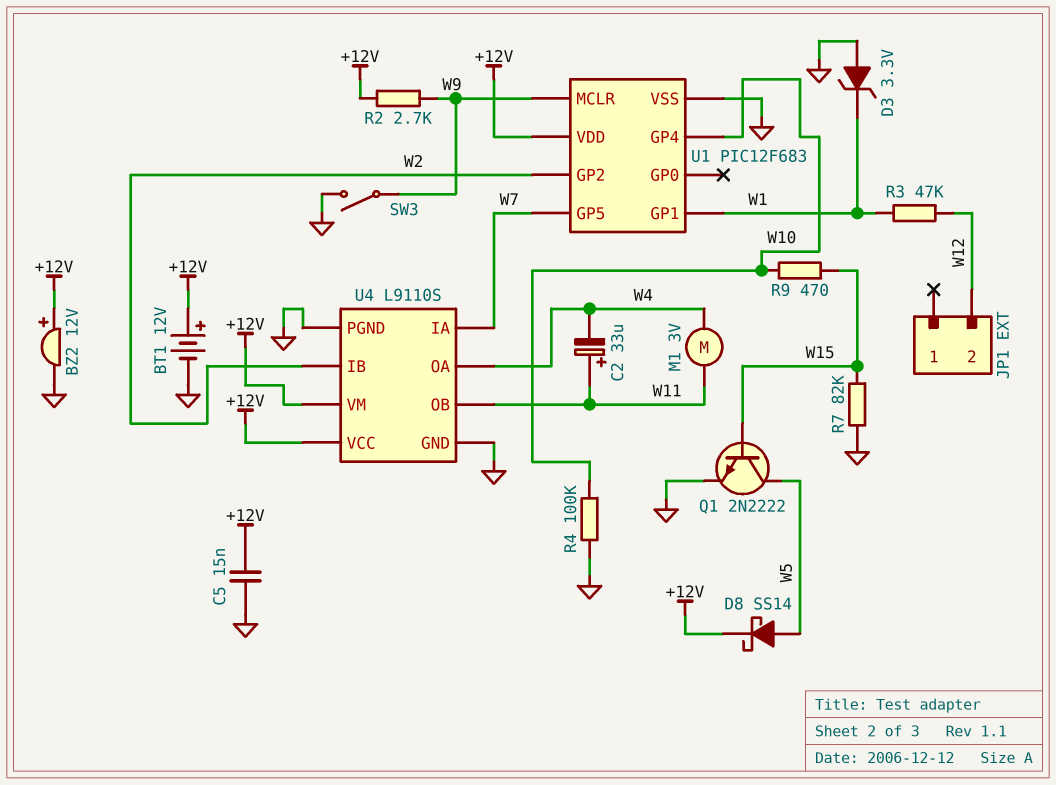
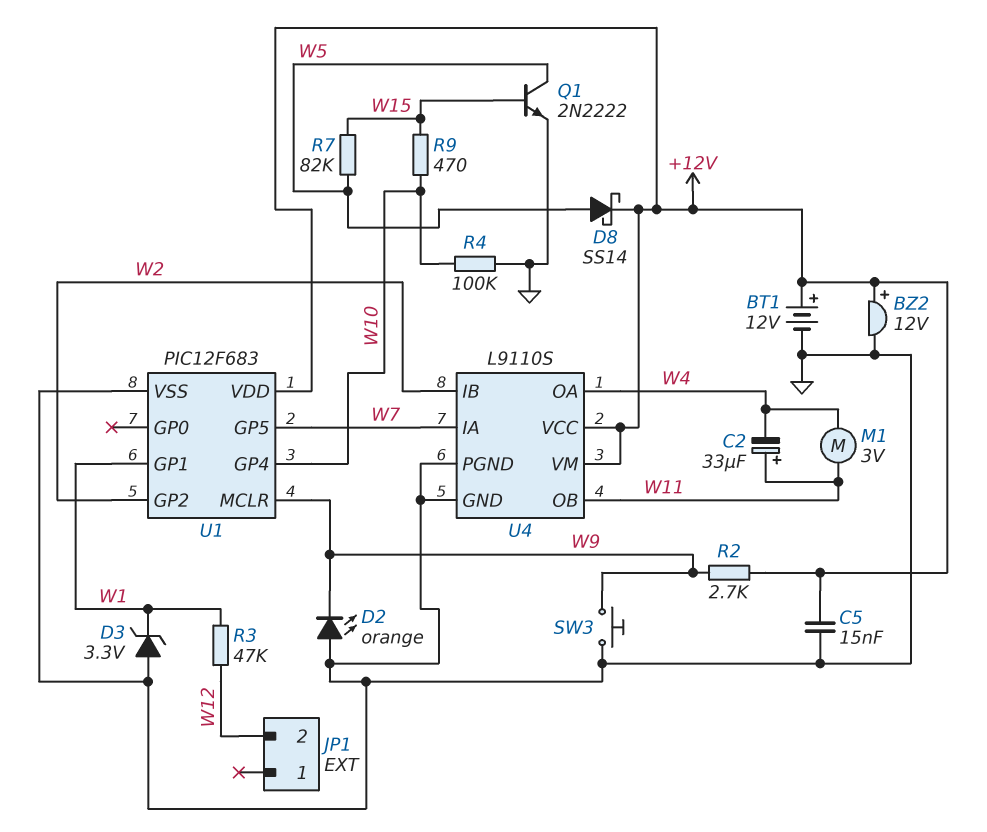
D2: none -> LED orange (A GND, K W9)
R7: 82k (GND, W15) -> 82k (W5, W15)
SW3: switch (GND, W9) -> button (GND, W9)

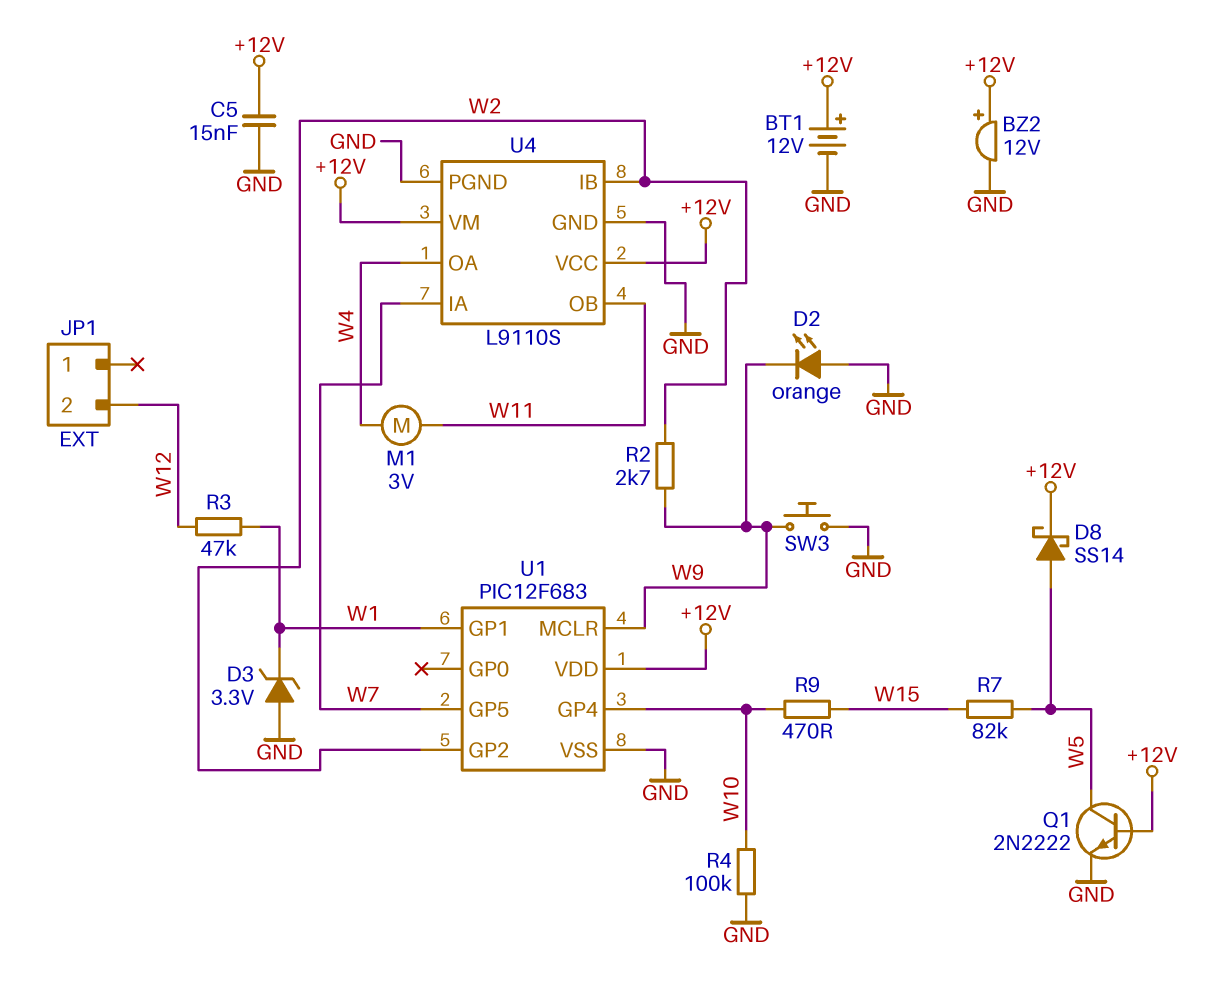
C2: 33uF (plus W11, minus W4) -> none
Q1: NPN 2N2222 (B W15, C W5, E GND) -> NPN 2N2222 (B +12V, C W5, E GND)
R2: 2.7k (+12V, W9) -> 2.7k (W2, W9)

